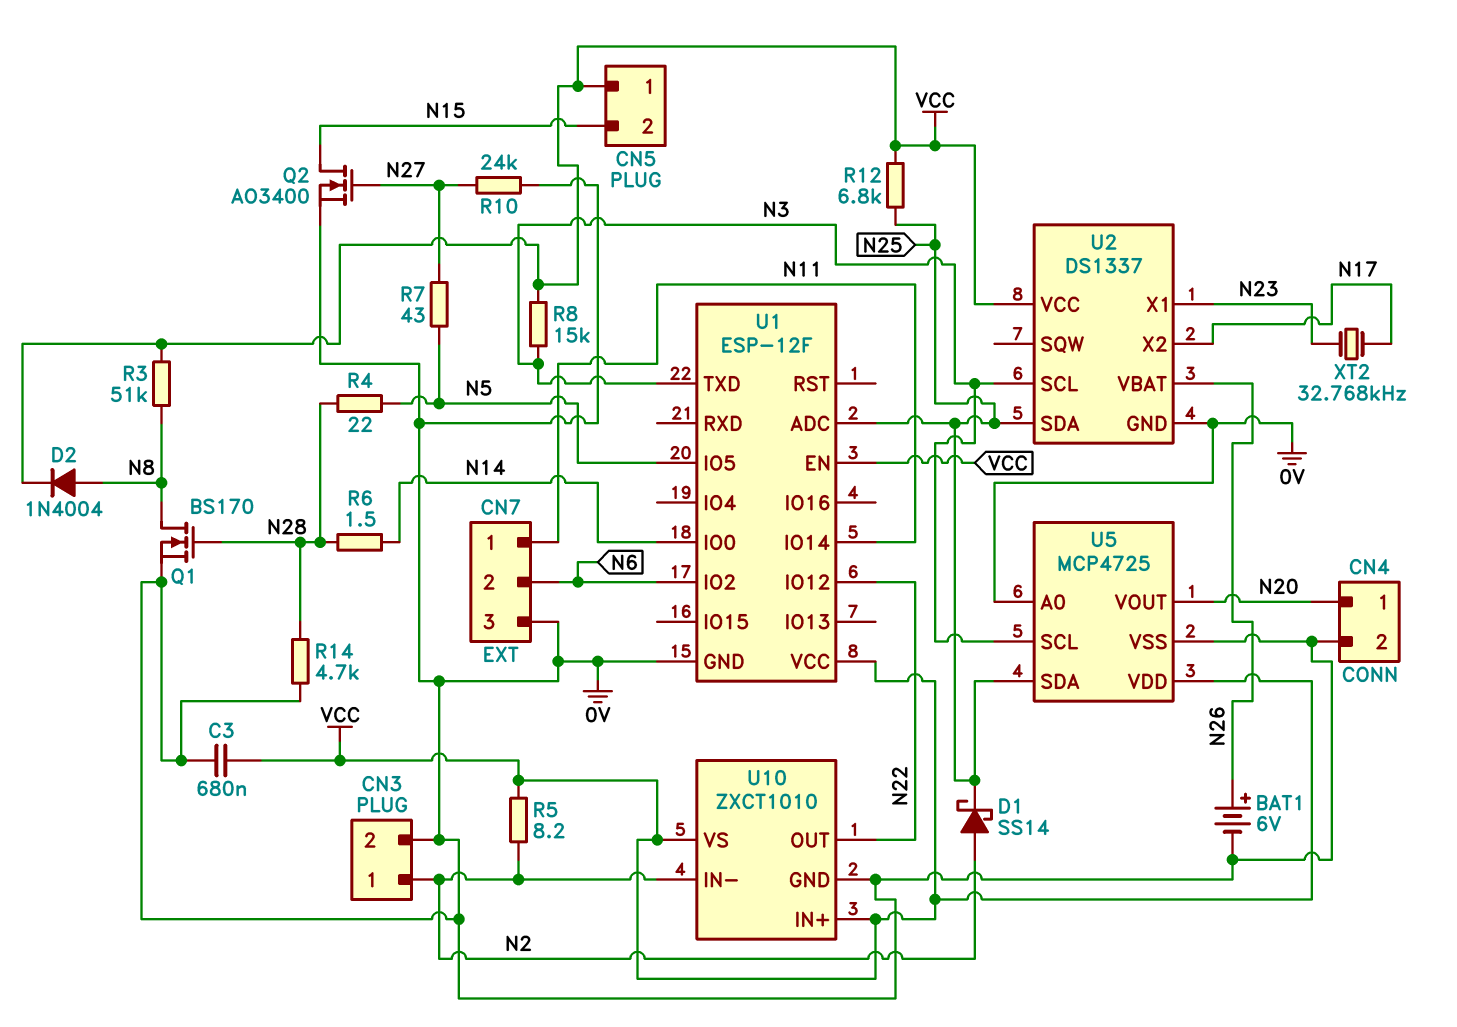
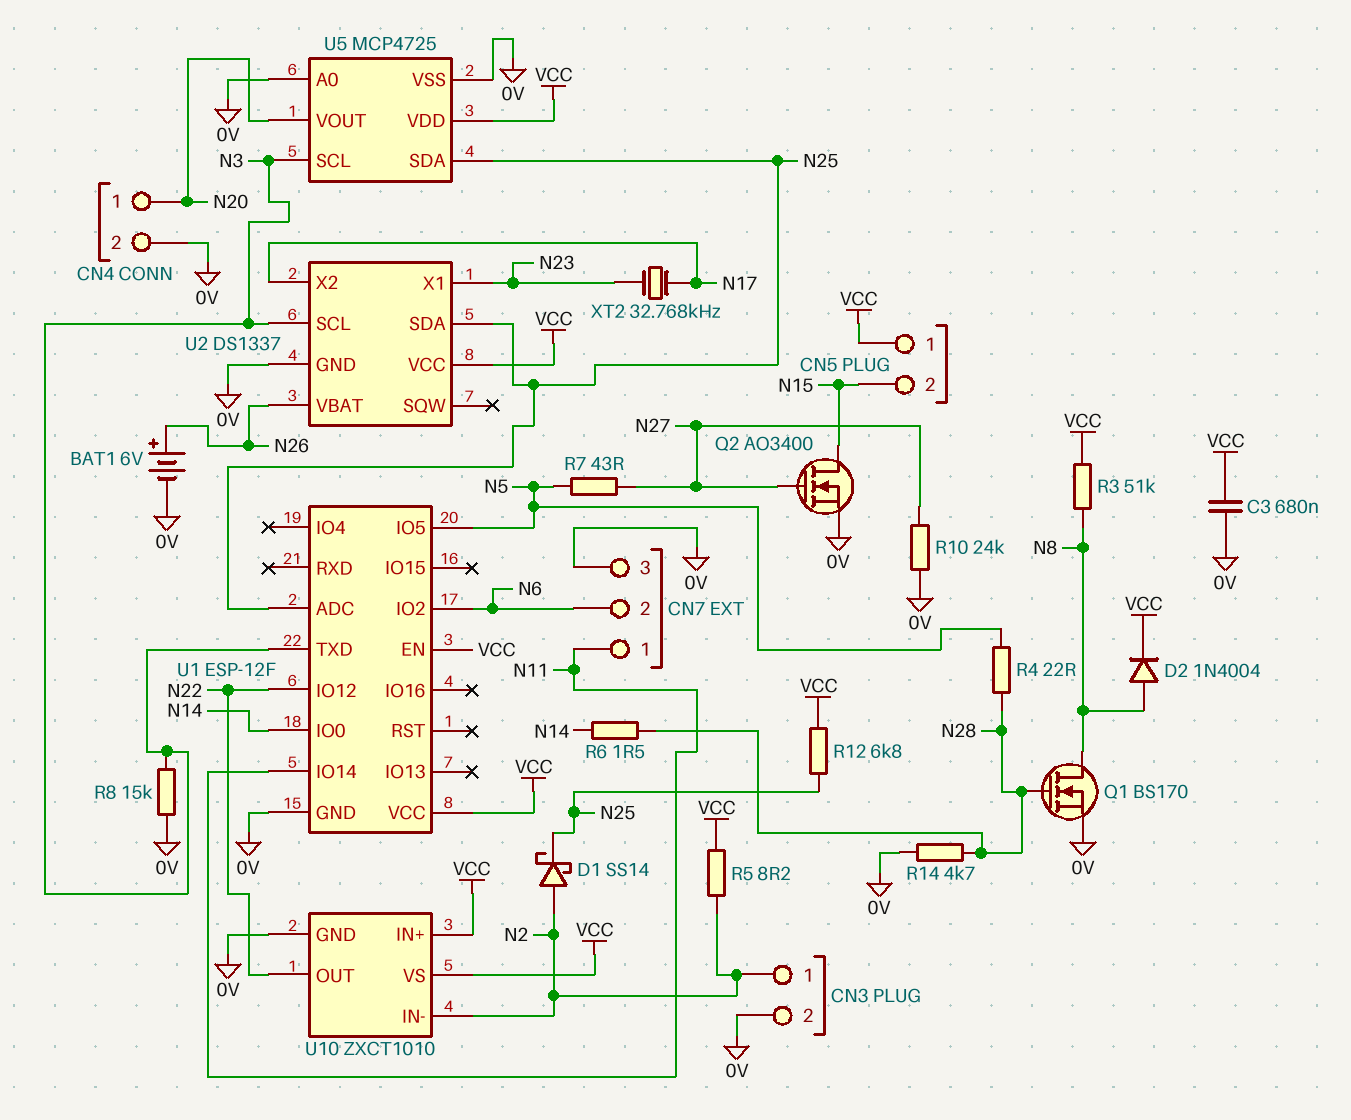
R8: 15k (N3, VCC) -> 15k (0V, N3)

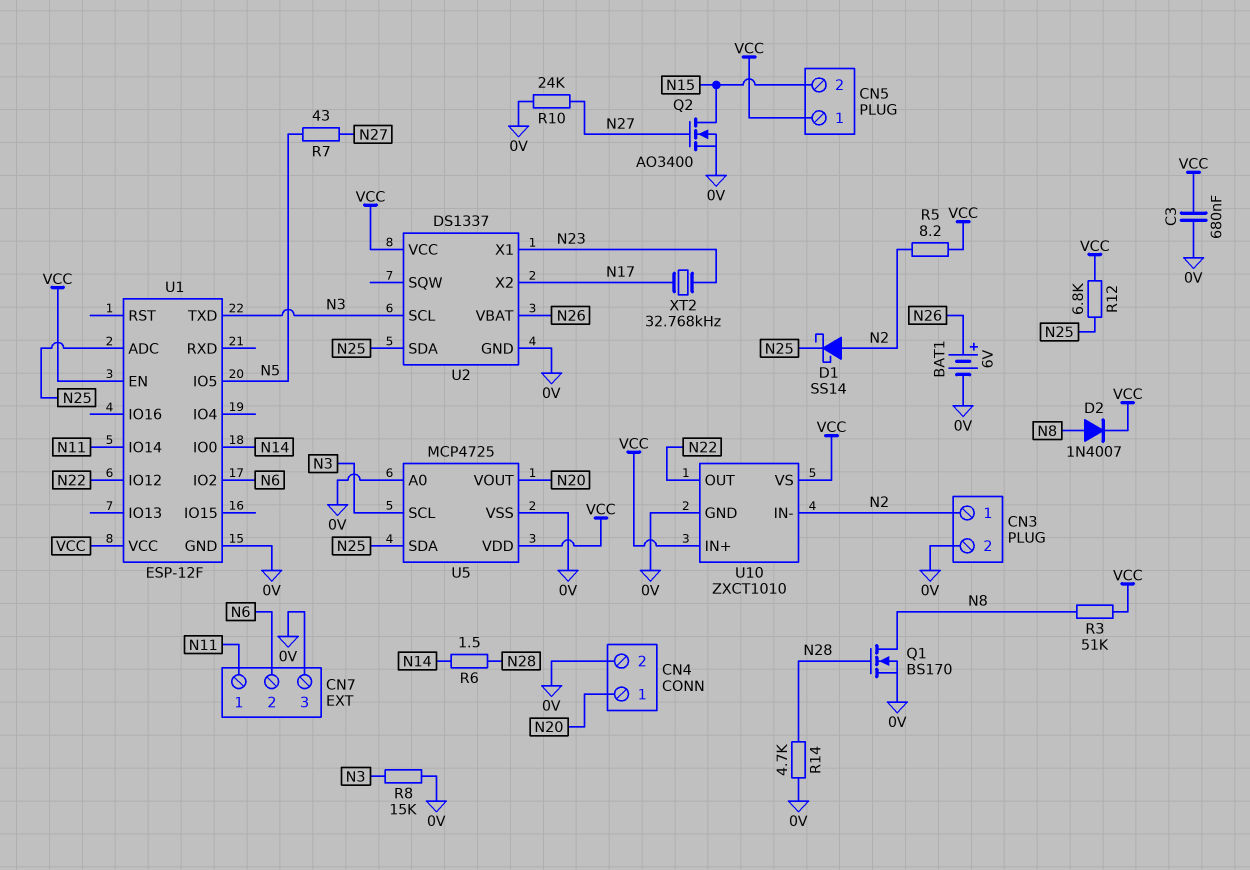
D2: diode 1N4004 (A N8, K VCC) -> diode 1N4007 (A N8, K VCC)
R4: 22 (N5, N28) -> none

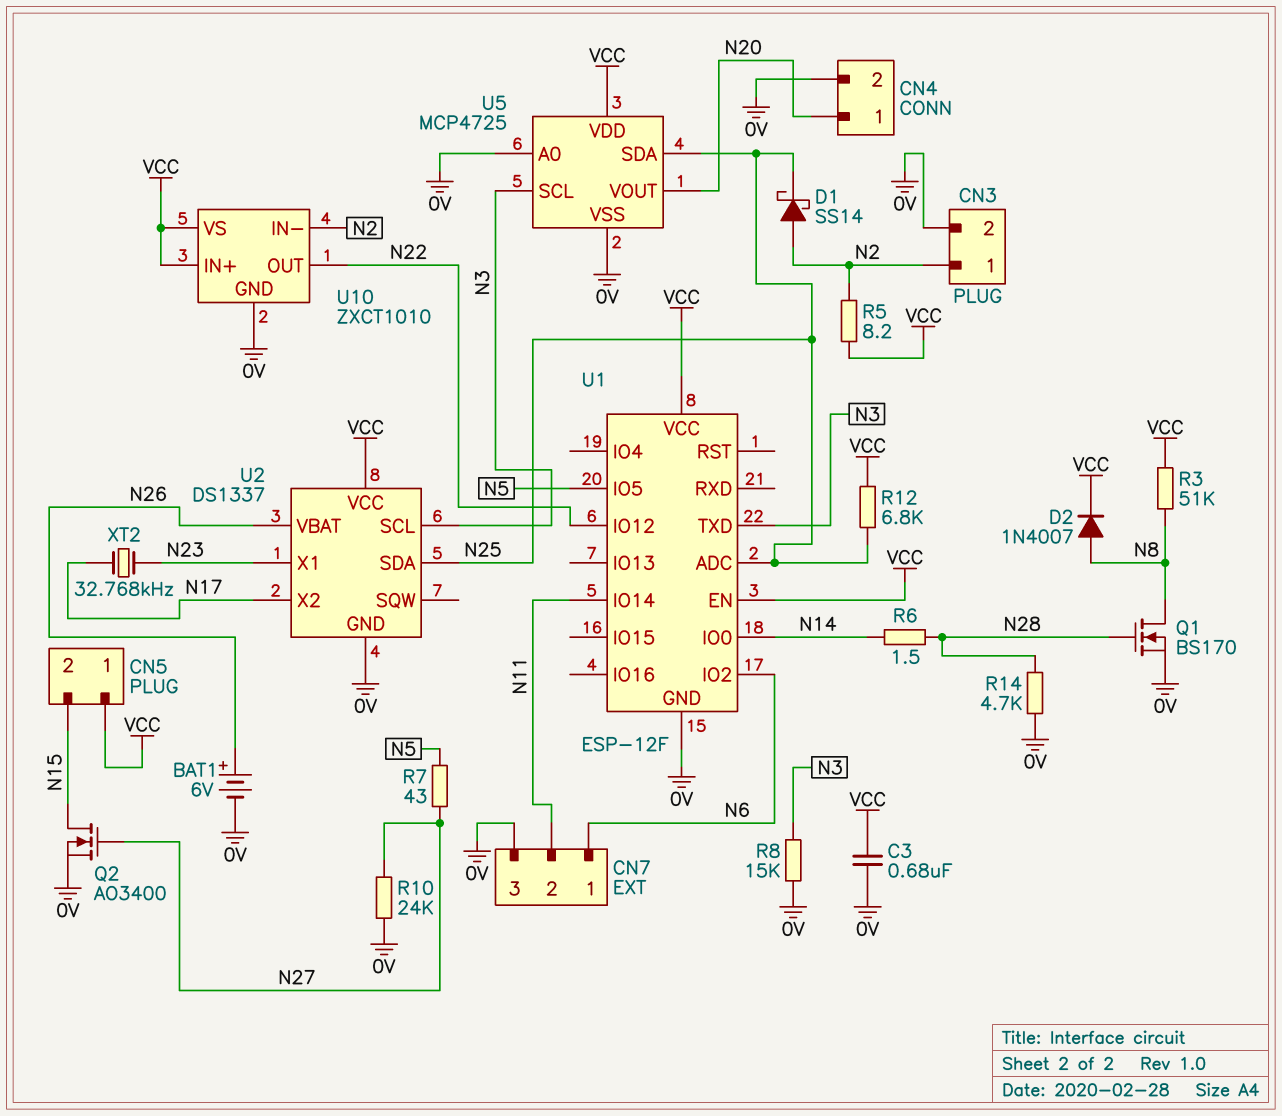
CN7 pin 1: N11 -> N6
CN7 pin 2: N6 -> N11

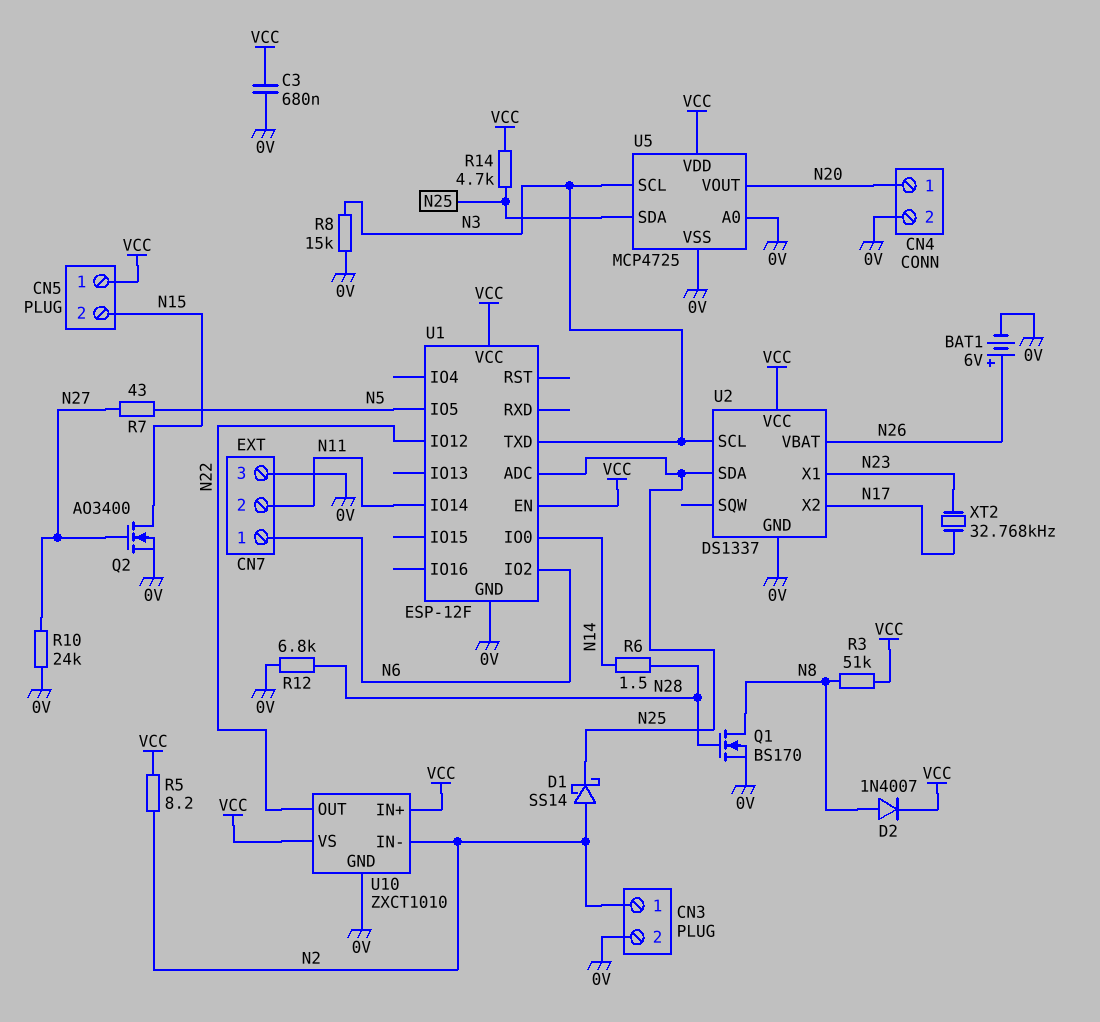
R12: 6.8k (N25, VCC) -> 6.8k (0V, N28)
R14: 4.7k (0V, N28) -> 4.7k (N25, VCC)

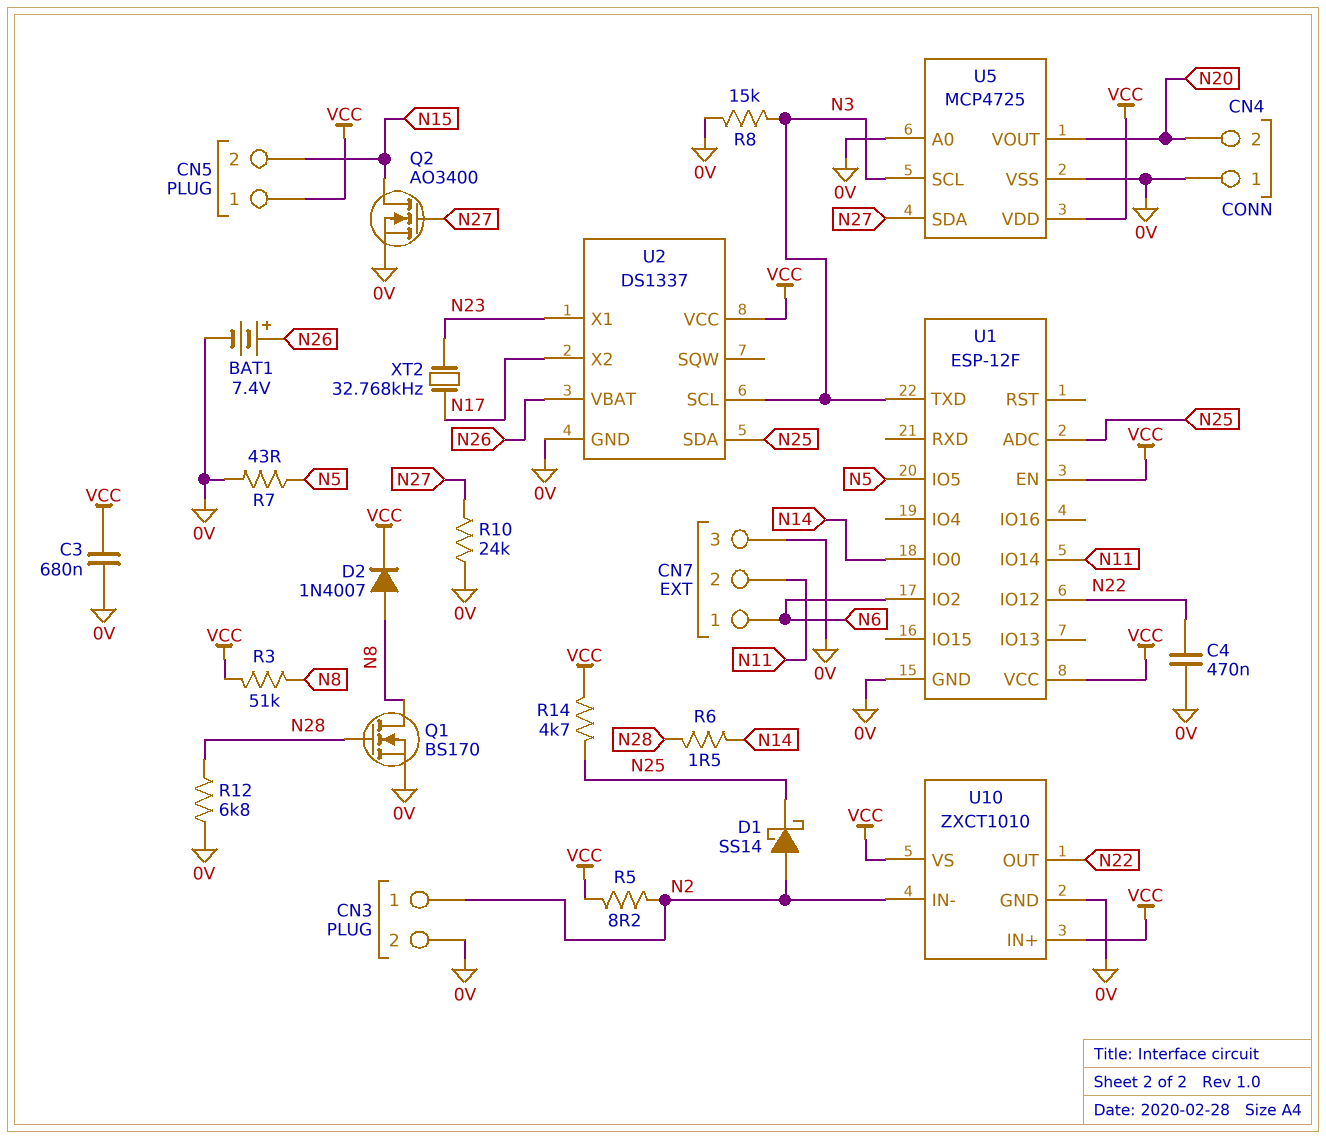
BAT1: 6V (plus N26, minus 0V) -> 7.4V (plus N26, minus 0V)
C4: none -> 470nF (0V, N22)
CN4 pin 1: N20 -> 0V
CN4 pin 2: 0V -> N20
R7: 43 (N5, N27) -> 43 (0V, N5)
U5 pin SDA: N25 -> N27

